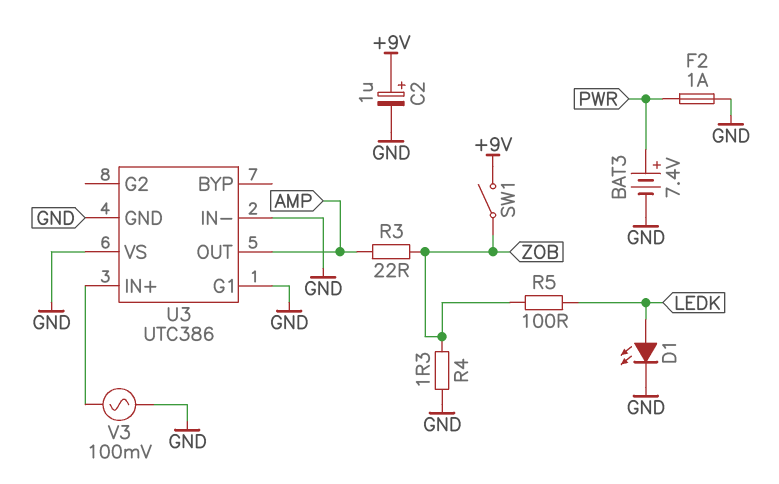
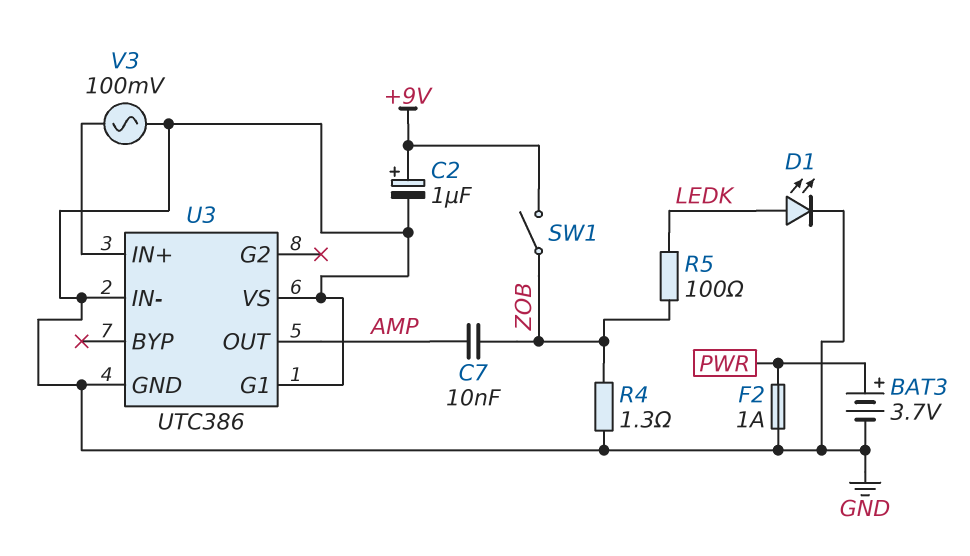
BAT3: 7.4V (plus PWR, minus GND) -> 3.7V (plus PWR, minus GND)
C7: none -> 10nF (AMP, ZOB)
R3: 22 (AMP, ZOB) -> none

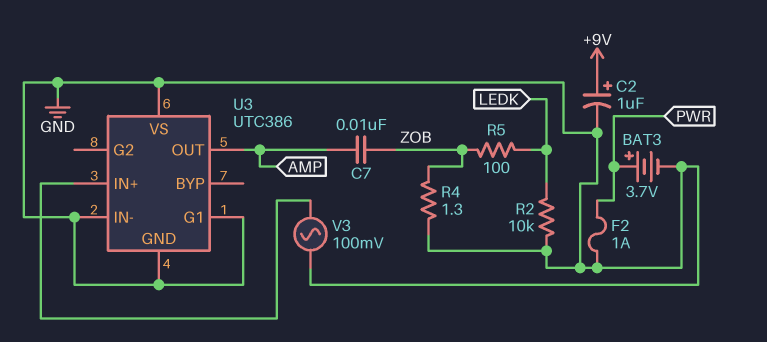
D1: LED (A LEDK, K GND) -> none
R2: none -> 10k (GND, LEDK)
SW1: switch (+9V, ZOB) -> none

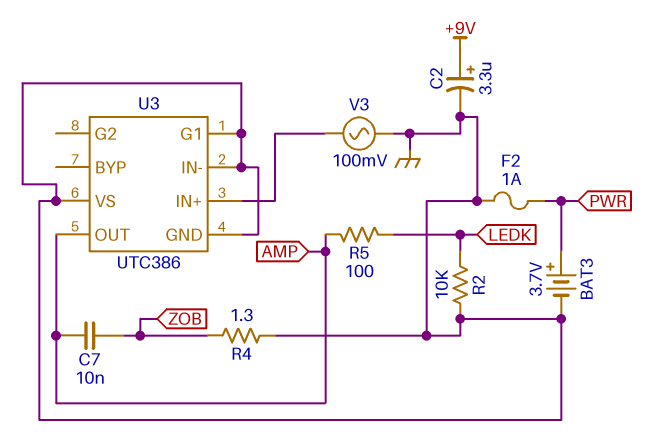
C2: 1uF (plus +9V, minus GND) -> 3.3uF (plus +9V, minus GND)
R5: 100 (LEDK, ZOB) -> 100 (AMP, LEDK)

